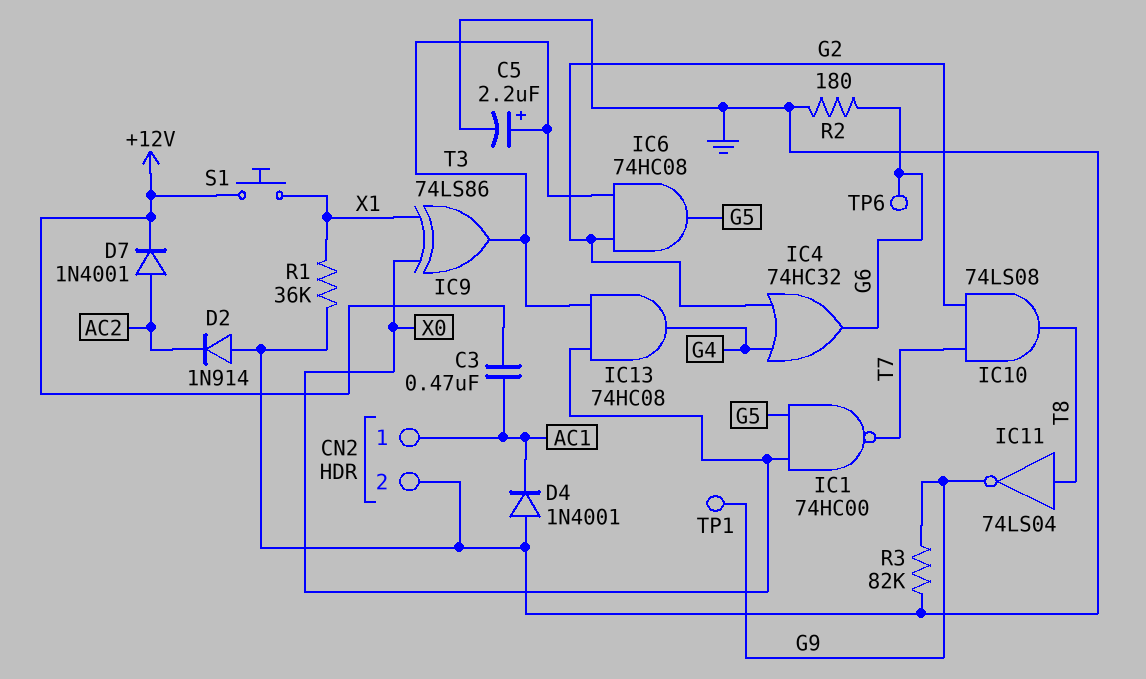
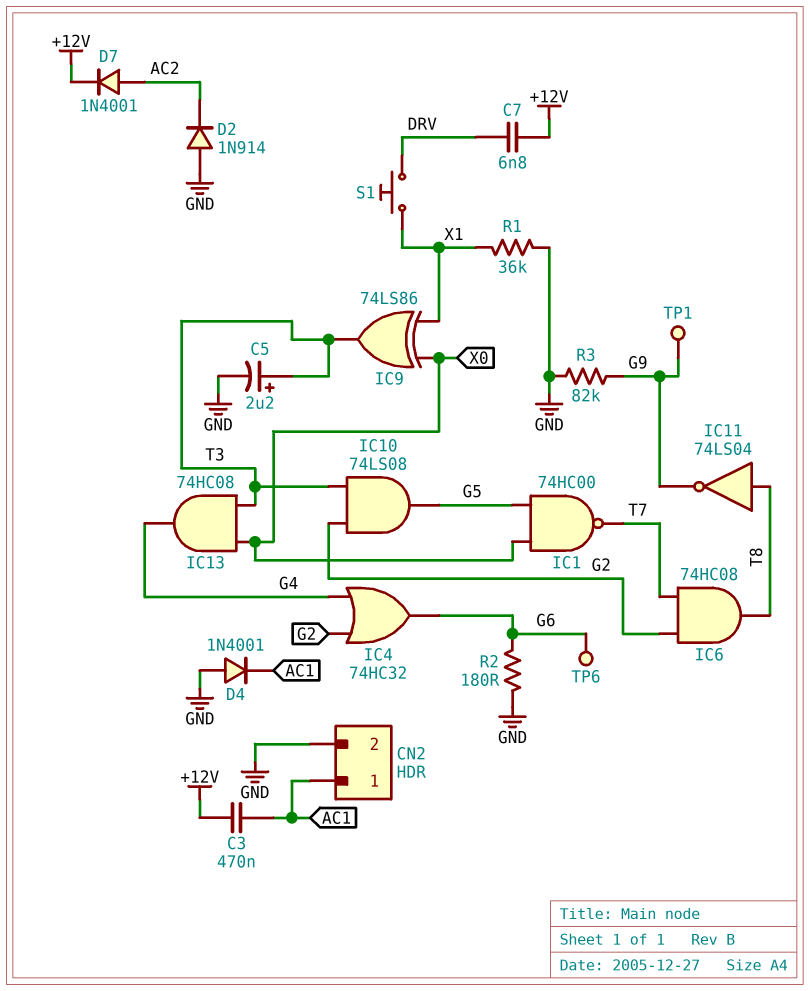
C7: none -> 6.8nF (+12V, DRV)
IC6: AND 74HC08 (in G2, in T3, out G5) -> AND 74HC08 (in G2, in T7, out T8)
IC10: AND 74LS08 (in G2, in T7, out T8) -> AND 74LS08 (in G2, in T3, out G5)
S1: button (+12V, X1) -> button (DRV, X1)

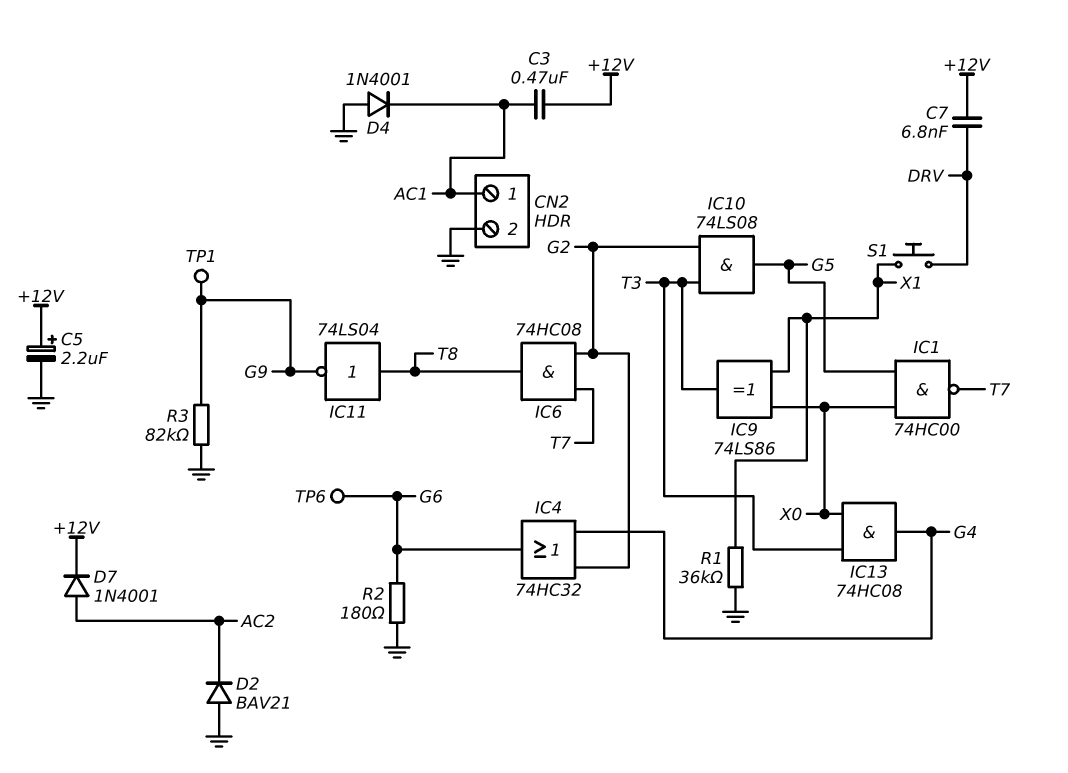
C5: 2.2uF (plus T3, minus GND) -> 2.2uF (plus +12V, minus GND)
D2: diode 1N914 (A GND, K AC2) -> diode BAV21 (A GND, K AC2)

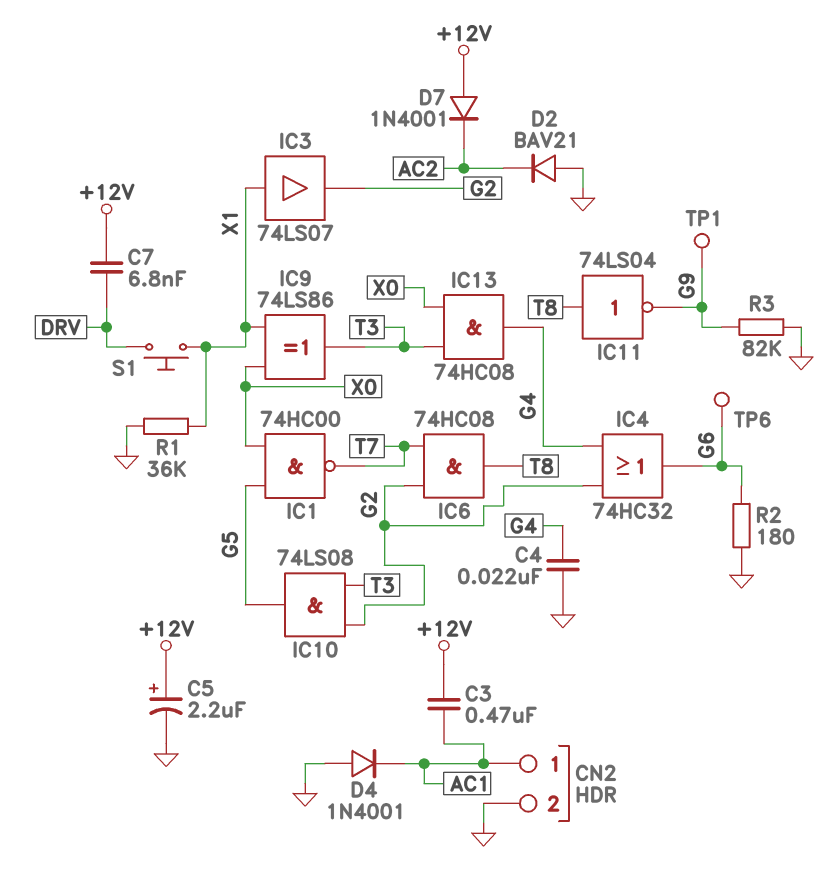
C4: none -> 22nF (G4, GND)
D7: diode 1N4001 (A AC2, K +12V) -> diode 1N4001 (A +12V, K AC2)
IC3: none -> buffer 74LS07 (in X1, out G2)

